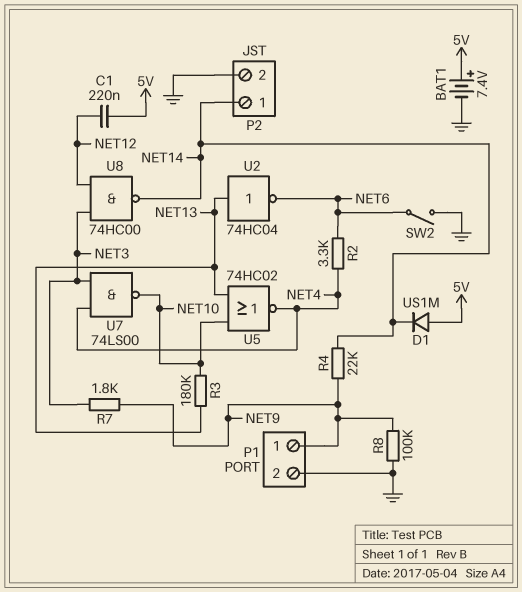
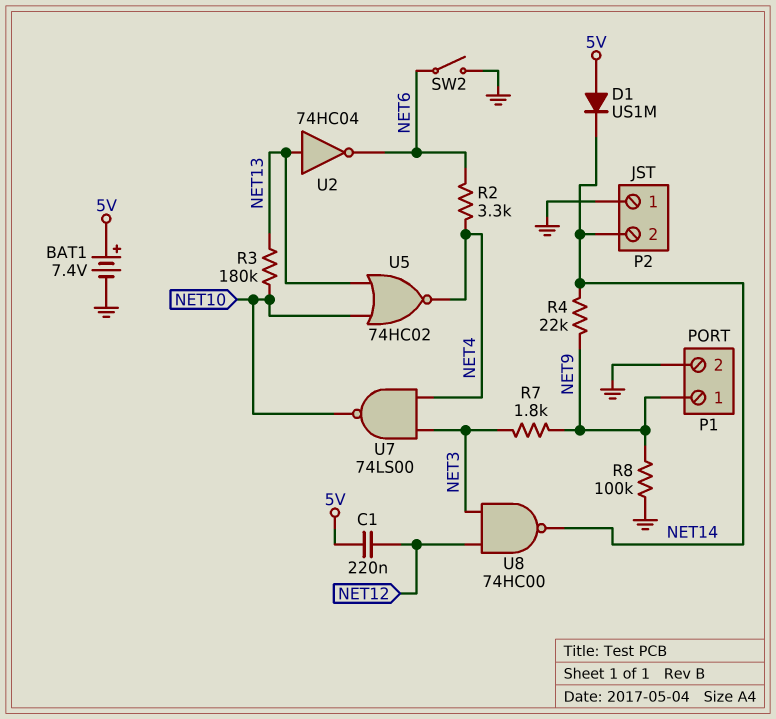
P2 pin 1: NET14 -> GND
P2 pin 2: GND -> NET14

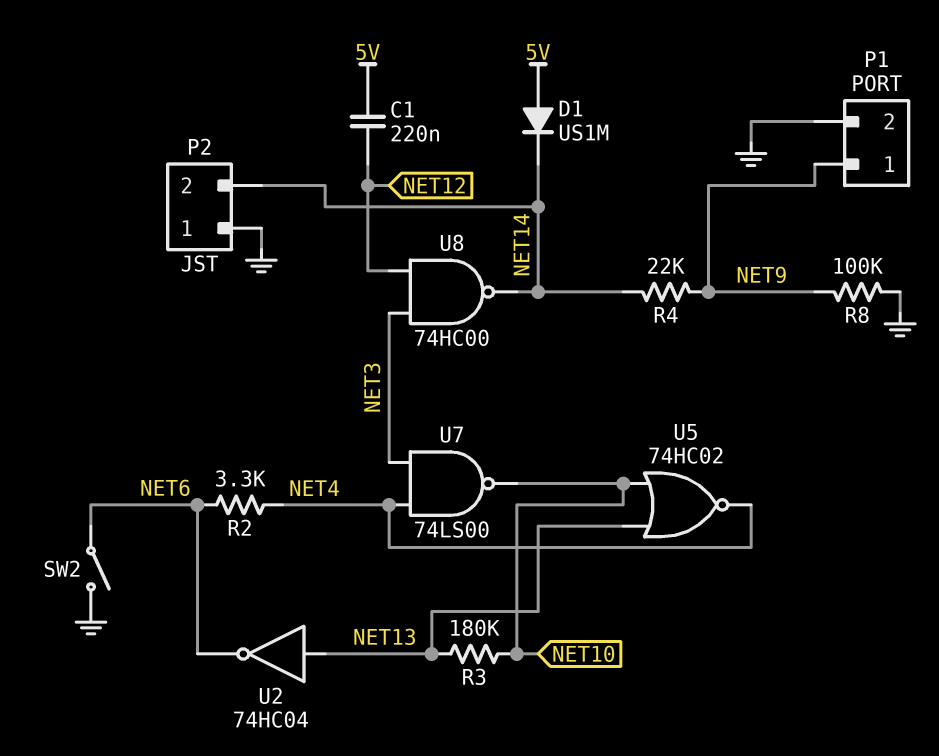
BAT1: 7.4V (plus 5V, minus GND) -> none
R7: 1.8k (NET3, NET9) -> none

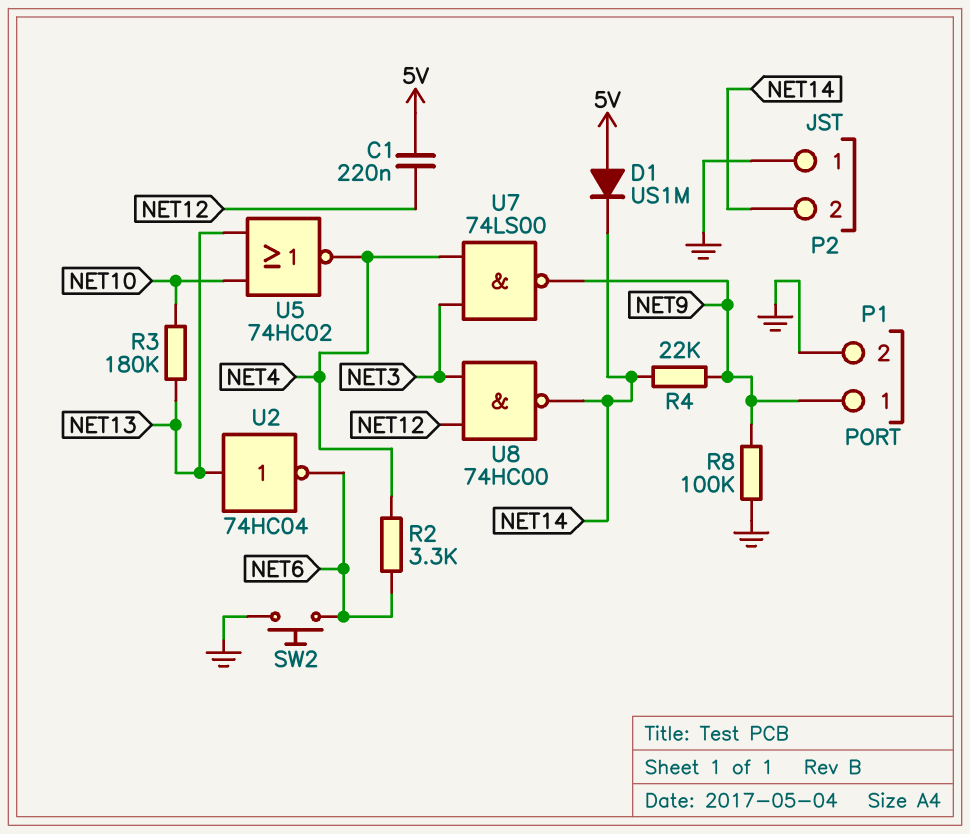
SW2: switch (GND, NET6) -> button (GND, NET6)
U7: NAND 74LS00 (in NET3, in NET4, out NET10) -> NAND 74LS00 (in NET3, in NET4, out NET9)

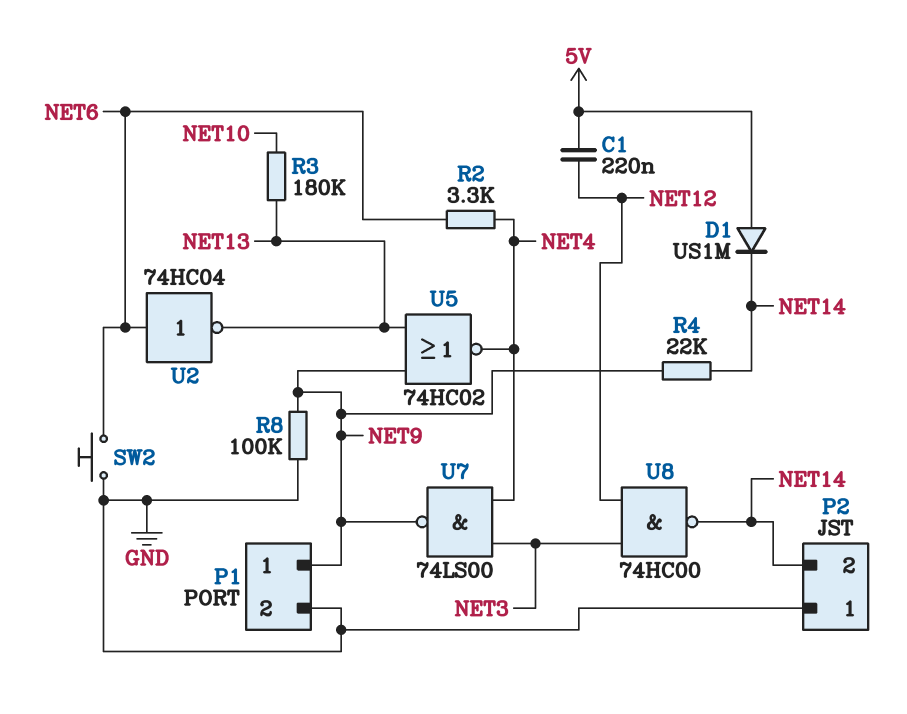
U2: NOT 74HC04 (in NET13, out NET6) -> NOT 74HC04 (in NET6, out NET13)
U5: NOR 74HC02 (in NET10, in NET13, out NET4) -> NOR 74HC02 (in NET9, in NET13, out NET4)

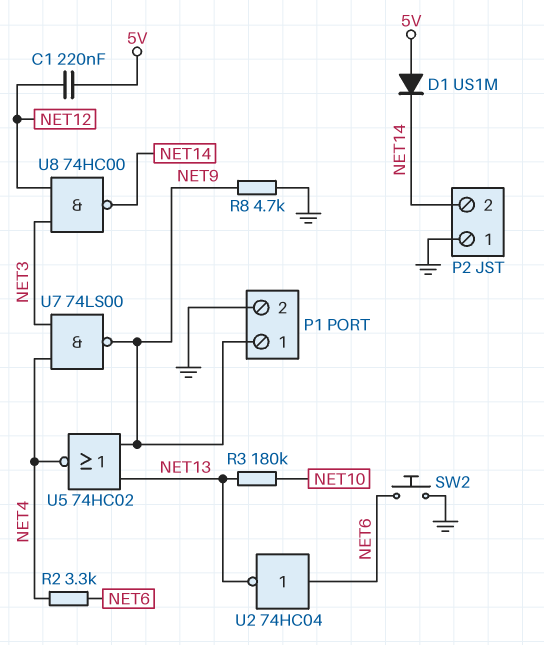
R4: 22k (NET9, NET14) -> none
R8: 100k (GND, NET9) -> 4.7k (GND, NET9)

